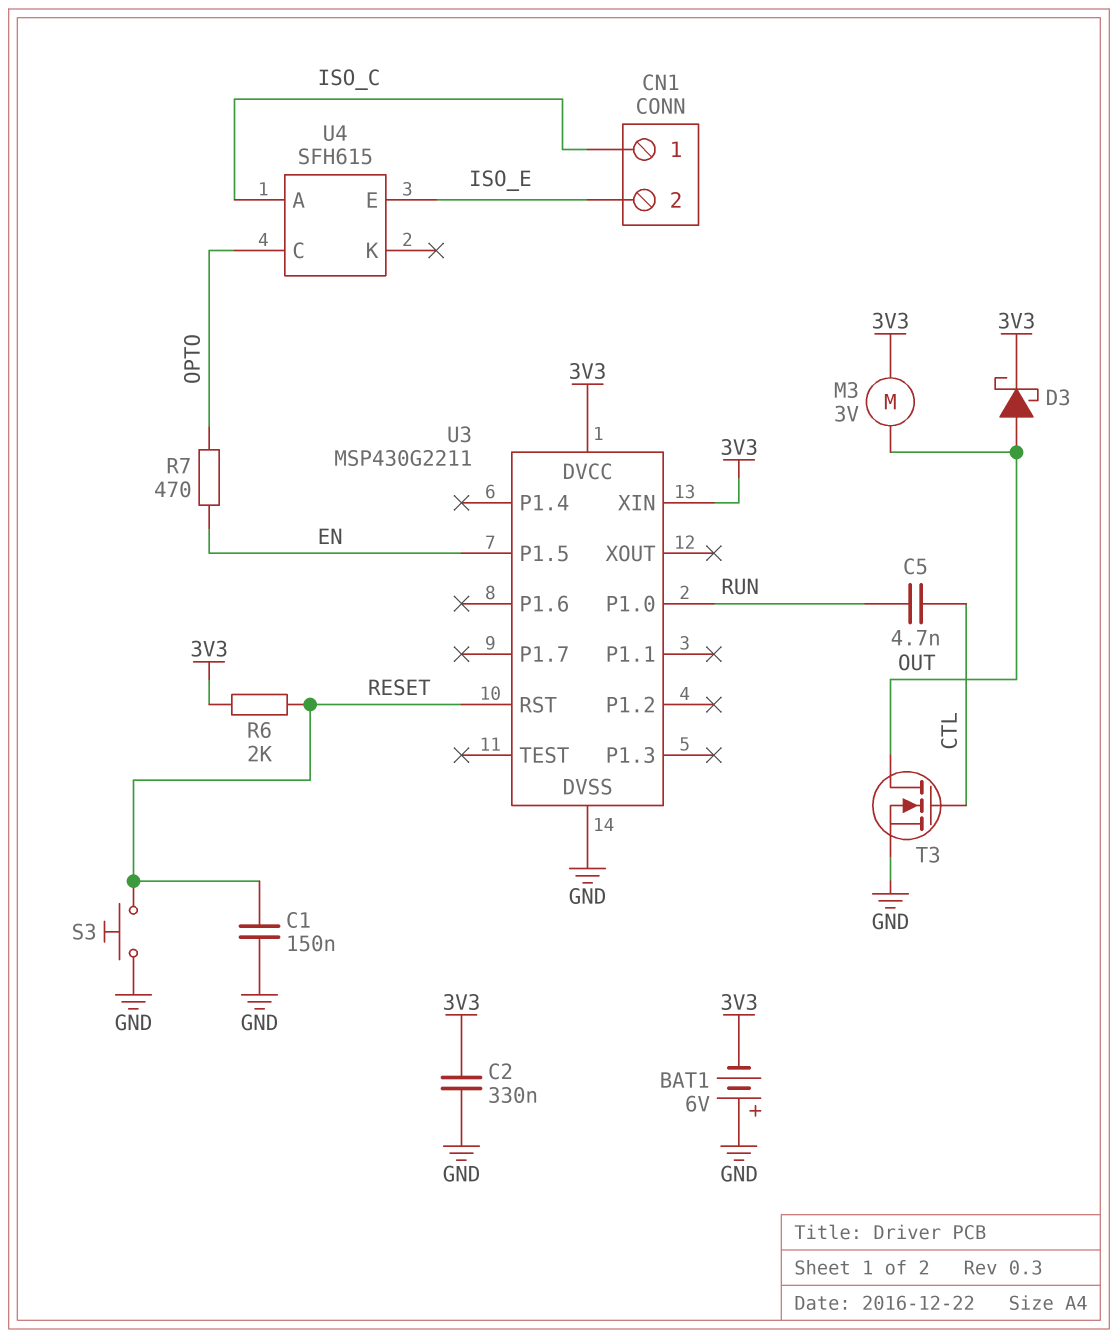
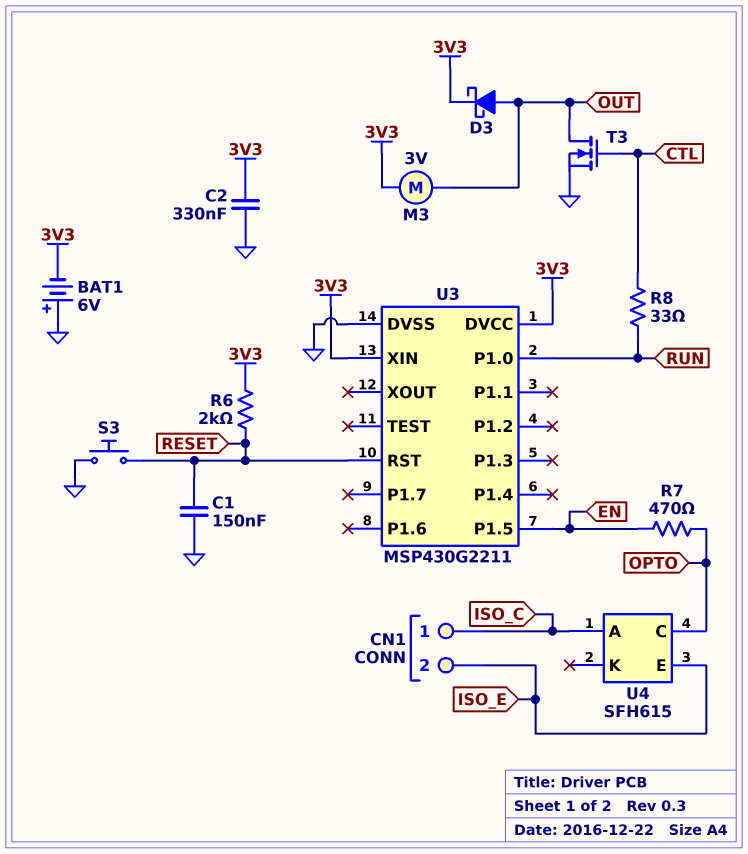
C5: 4.7nF (CTL, RUN) -> none
R8: none -> 33 (CTL, RUN)

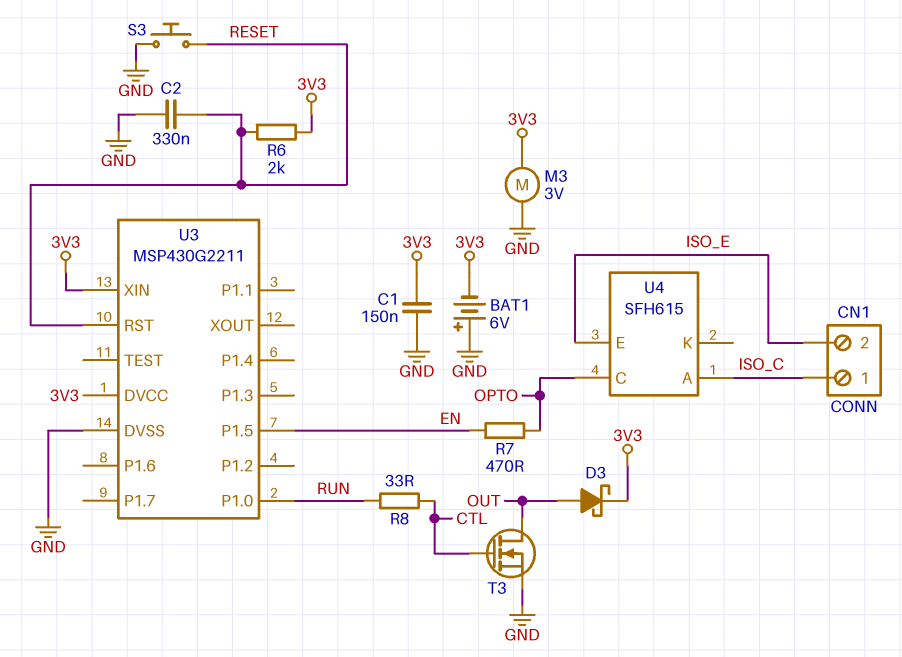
C1: 150nF (GND, RESET) -> 150nF (3V3, GND)
C2: 330nF (3V3, GND) -> 330nF (GND, RESET)
M3: motor 3V (3V3, OUT) -> motor 3V (3V3, GND)

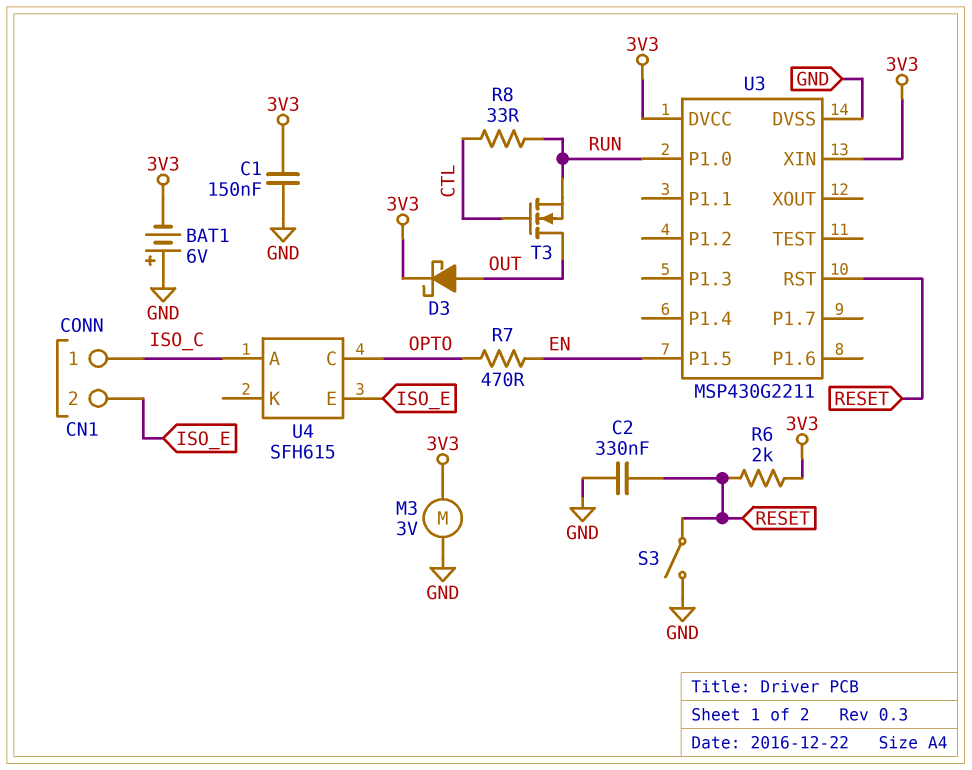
S3: button (GND, RESET) -> switch (GND, RESET)
T3: NMOS (G CTL, D OUT, S GND) -> NMOS (G CTL, D OUT, S RUN)

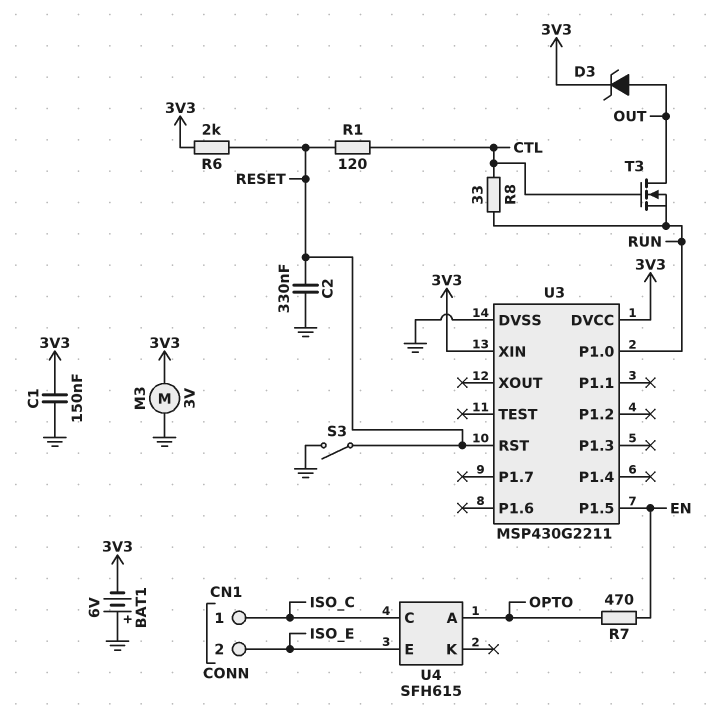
D3: schottky (A OUT, K 3V3) -> zener (A OUT, K 3V3)
R1: none -> 120 (CTL, RESET)
U4 pin A: ISO_C -> OPTO
U4 pin C: OPTO -> ISO_C

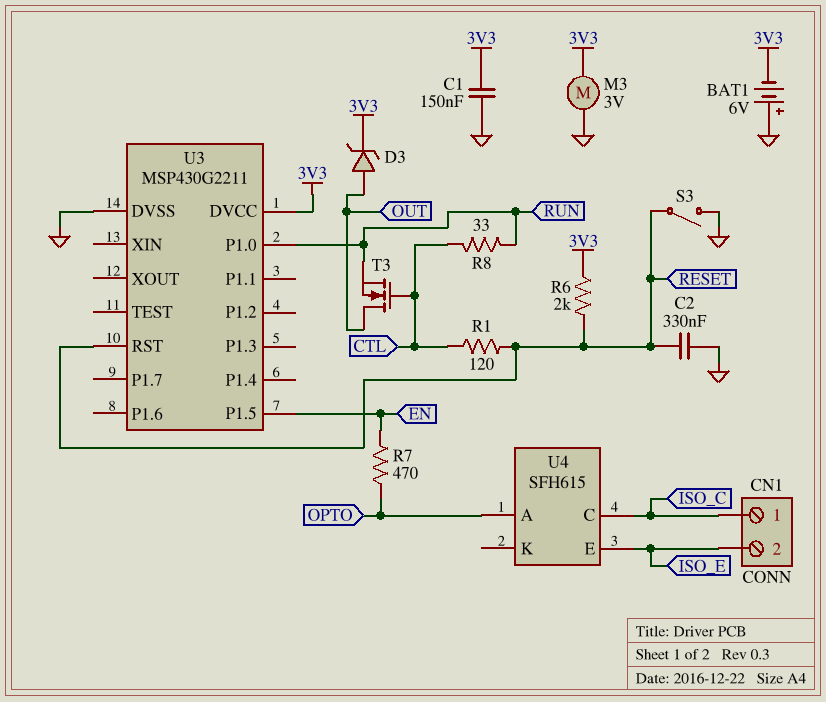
U3 pin XIN: 3V3 -> none

